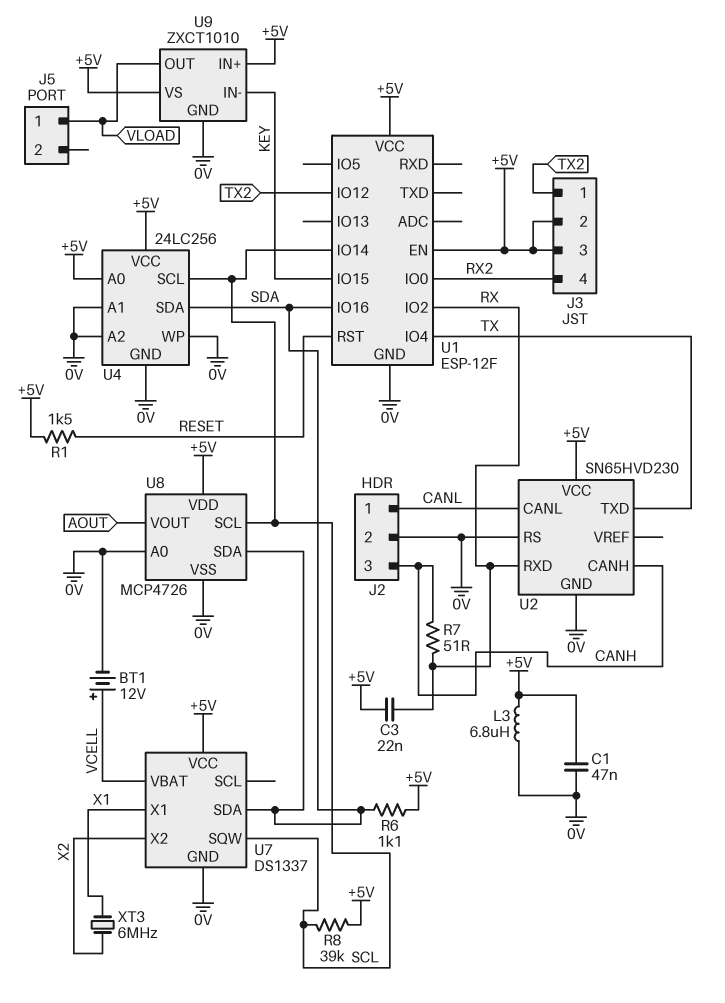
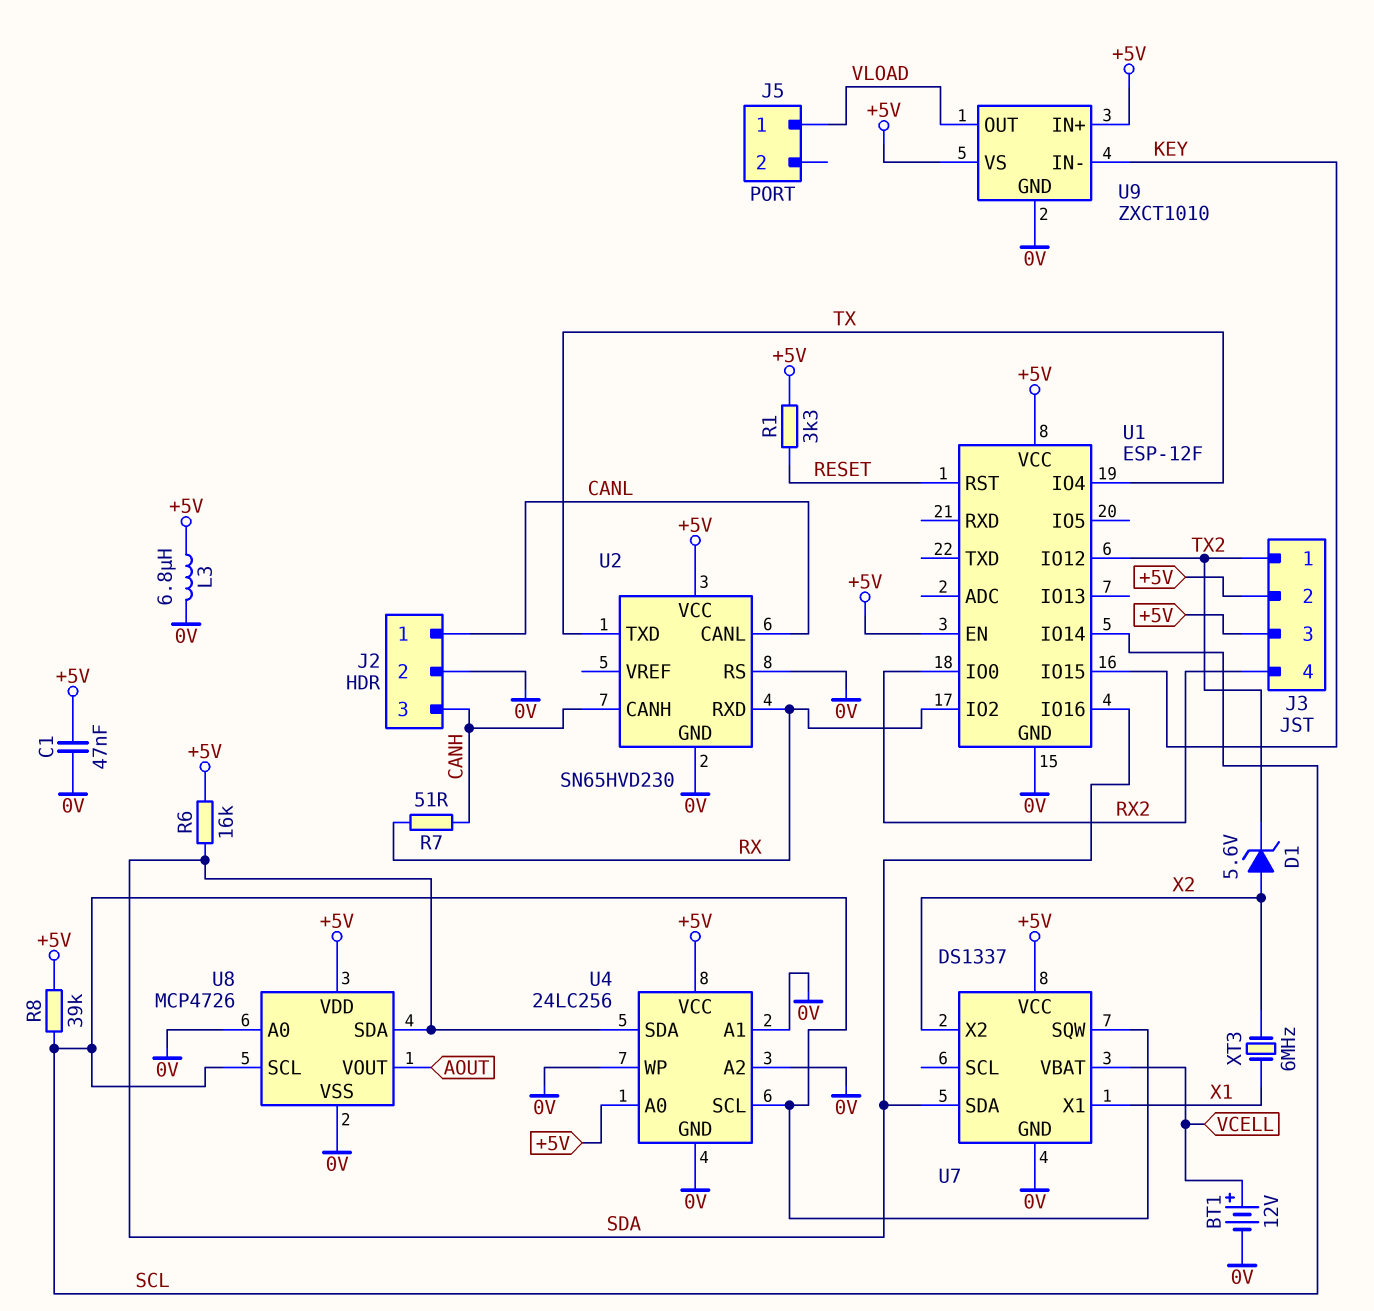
C3: 22nF (+5V, RX) -> none
D1: none -> zener 5.6V (A X2, K TX2)
R1: 1.5k (+5V, RESET) -> 3.3k (+5V, RESET)
R6: 1.1k (+5V, SDA) -> 16k (+5V, SDA)

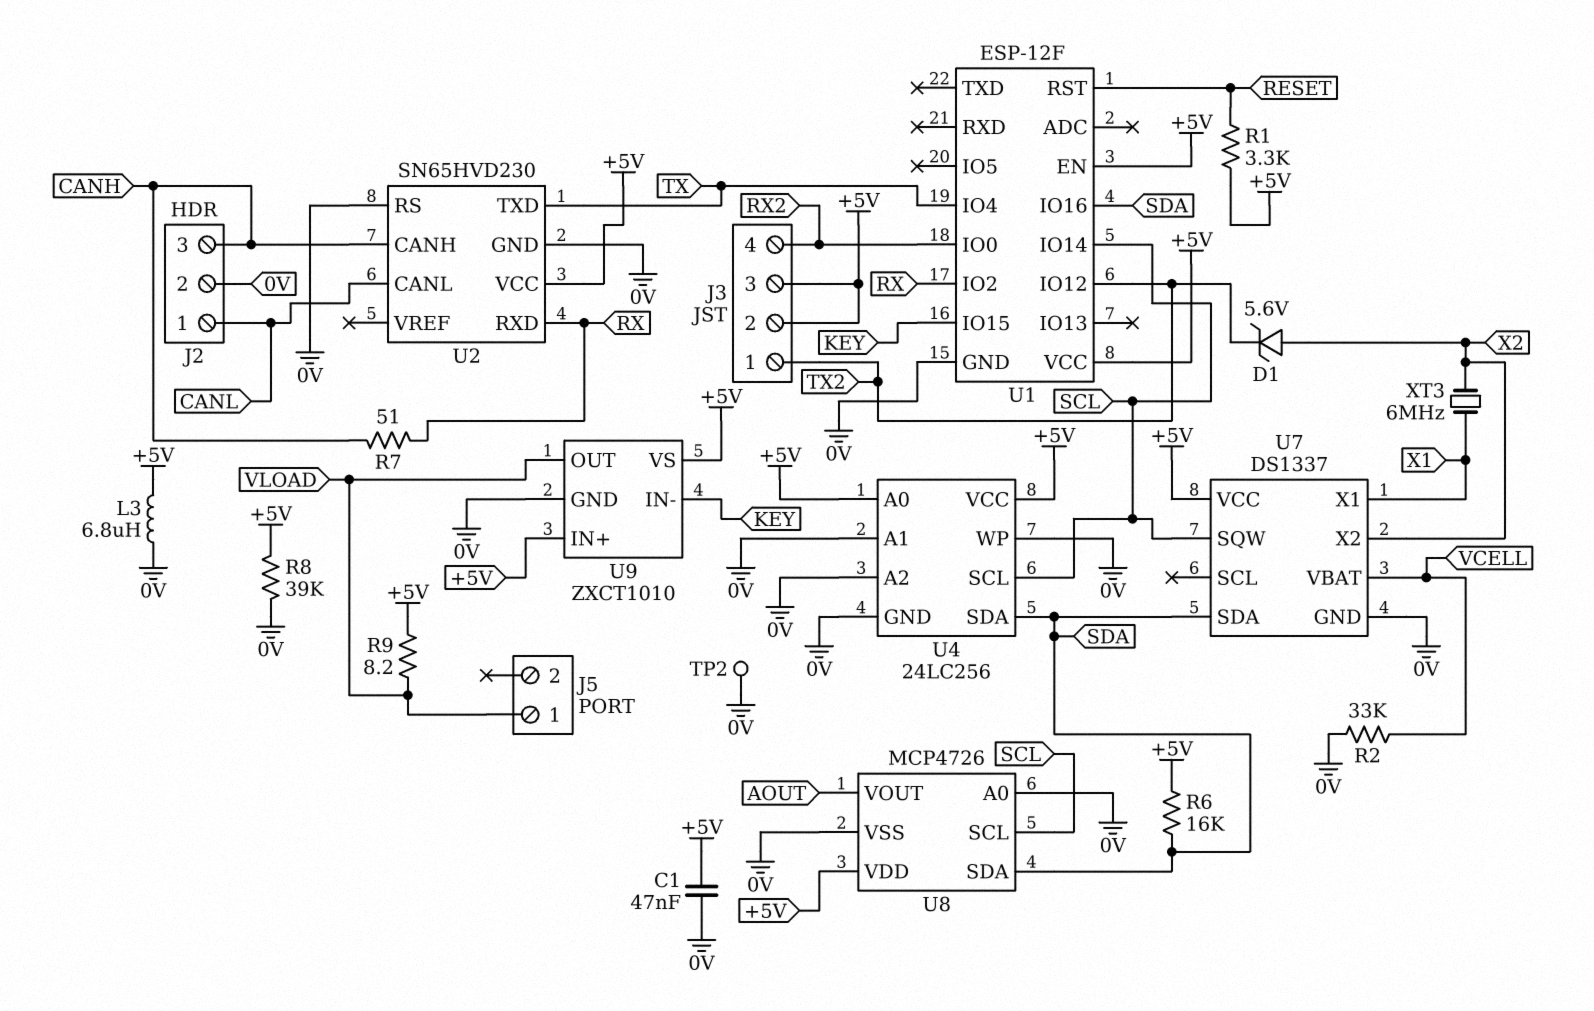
BT1: 12V (plus VCELL, minus 0V) -> none
R2: none -> 33k (0V, VCELL)
R8: 39k (+5V, SCL) -> 39k (+5V, 0V)
R9: none -> 8.2 (+5V, VLOAD)
TP2: none -> test point (0V)

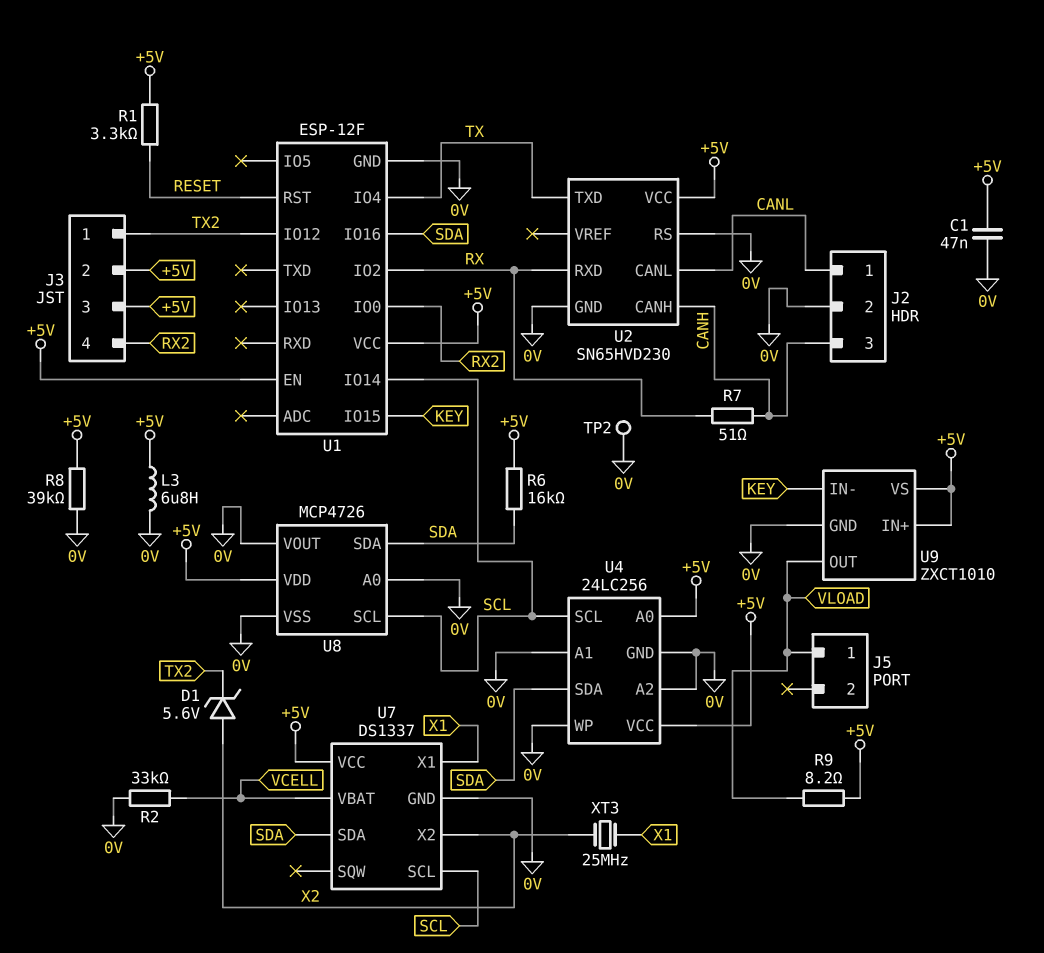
U7 pin SCL: none -> SCL
U7 pin SQW: SCL -> none
U8 pin VOUT: AOUT -> 0V
XT3: 6MHz (X1, X2) -> 25MHz (X1, X2)

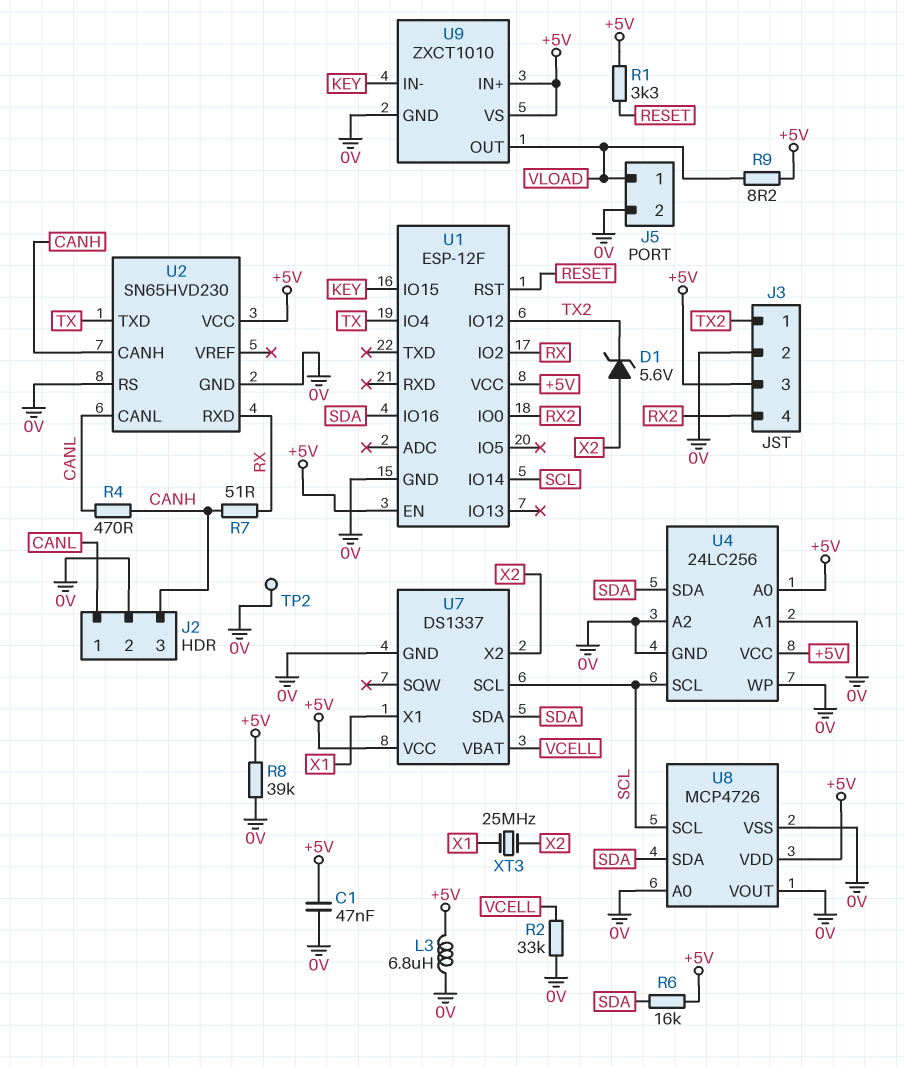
J3 pin 2: +5V -> 0V
J5 pin 2: none -> 0V
R4: none -> 470 (CANH, CANL)

